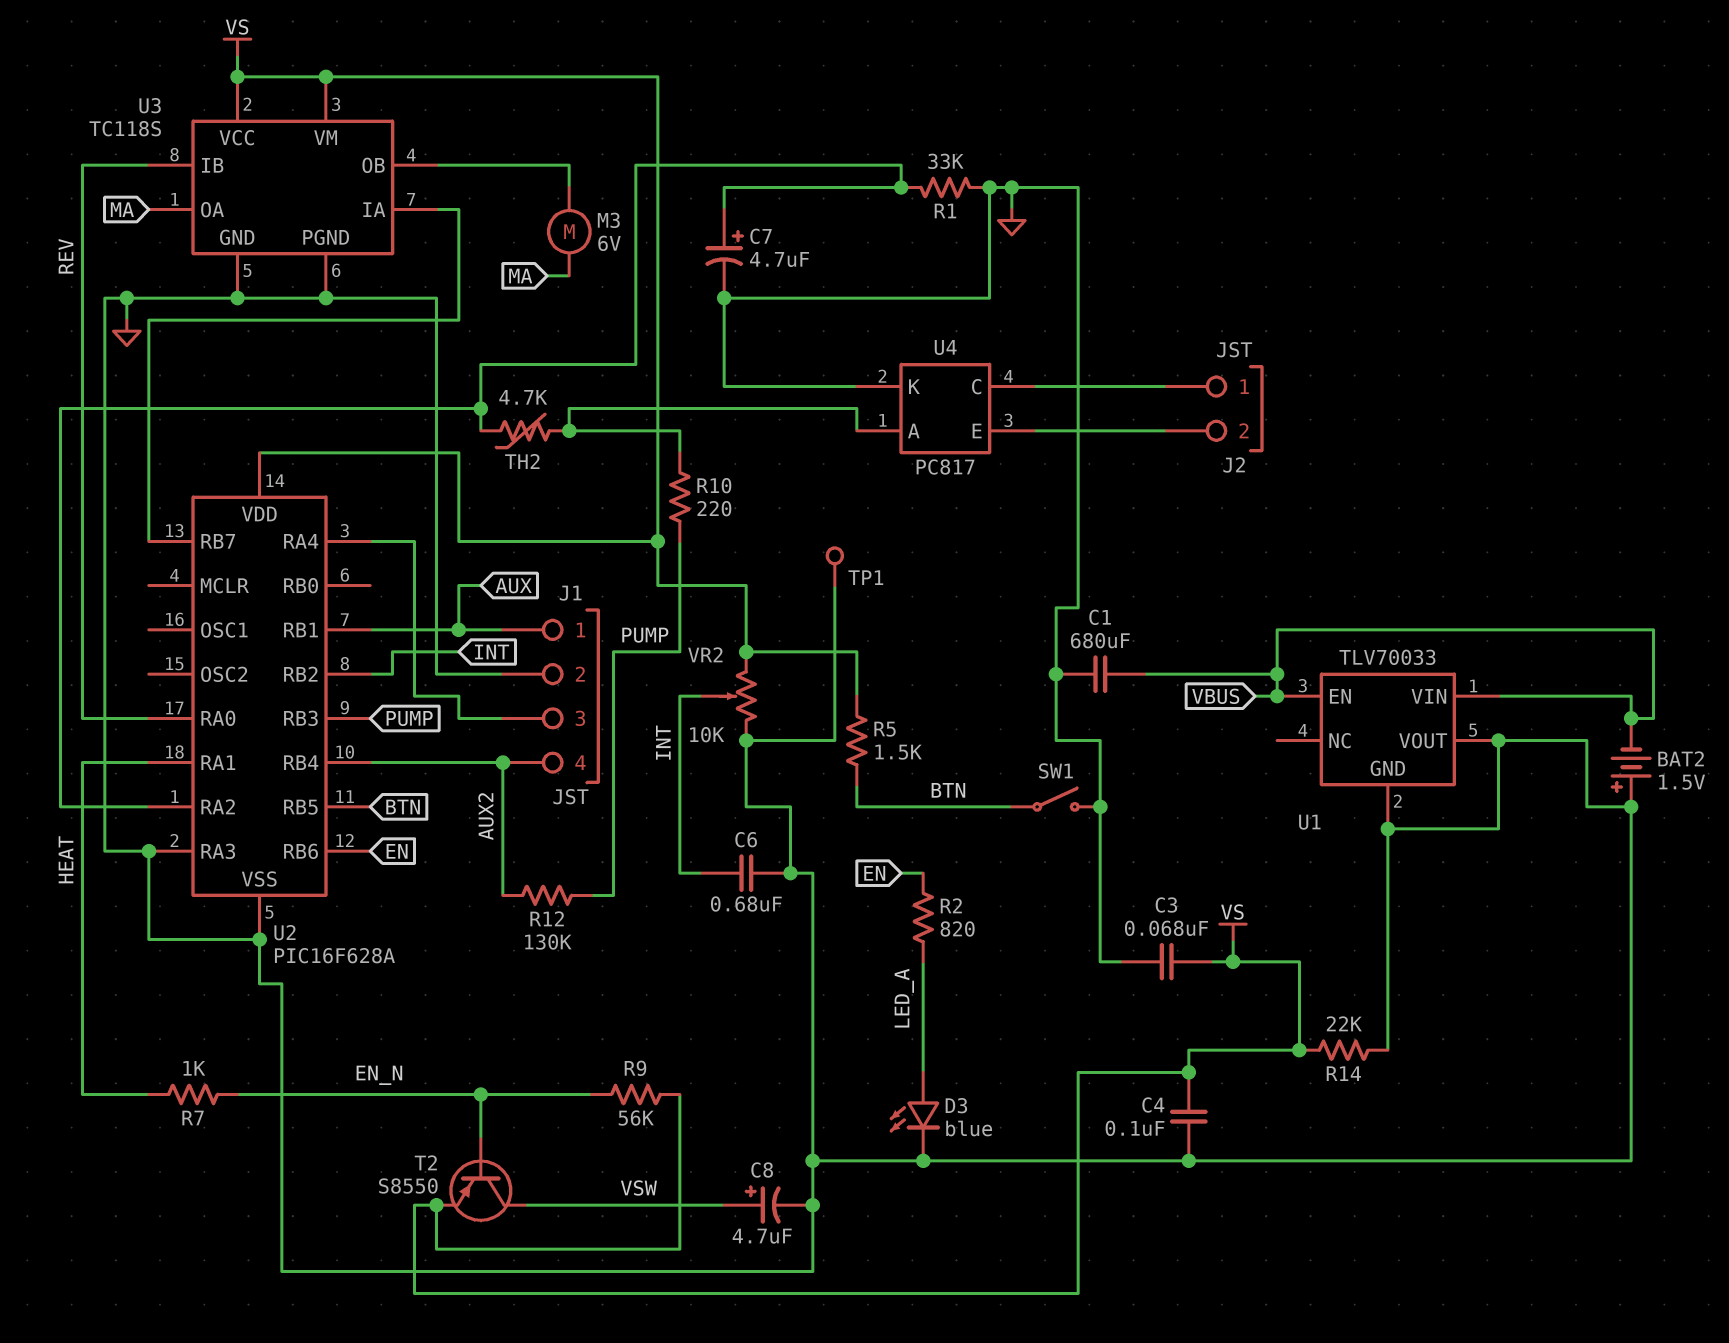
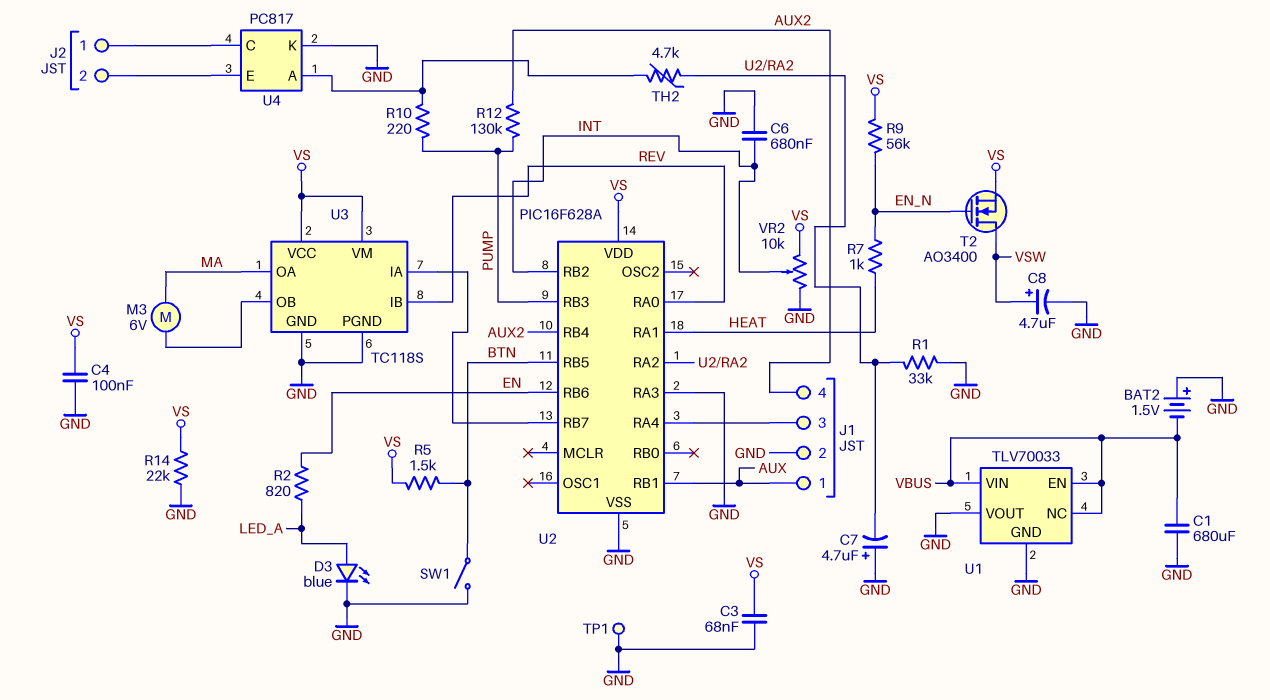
C7: 4.7uF (plus U2/RA2, minus GND) -> 4.7uF (plus GND, minus U2/RA2)
T2: PNP S8550 (B EN_N, C VSW, E VS) -> NMOS AO3400 (G EN_N, D VSW, S VS)
U1 pin NC: none -> VBUS

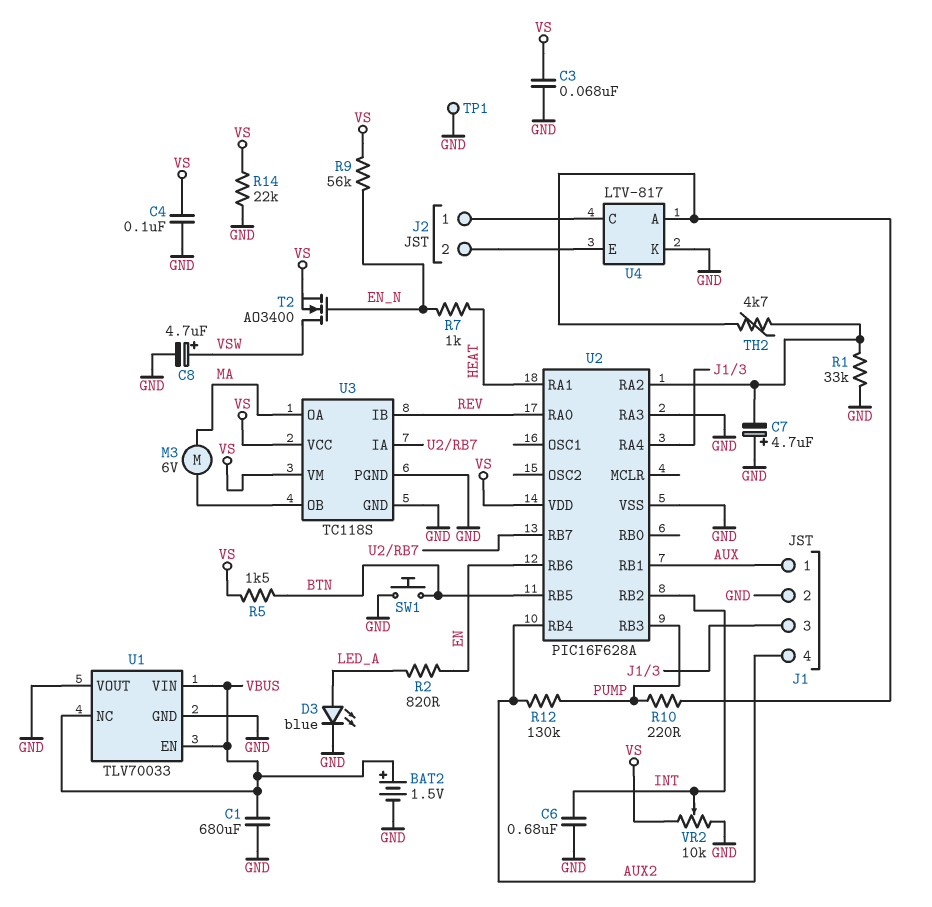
BAT2: 1.5V (plus GND, minus VBUS) -> 1.5V (plus VBUS, minus GND)
SW1: switch (BTN, GND) -> button (BTN, GND)
U4: PC817 -> LTV-817

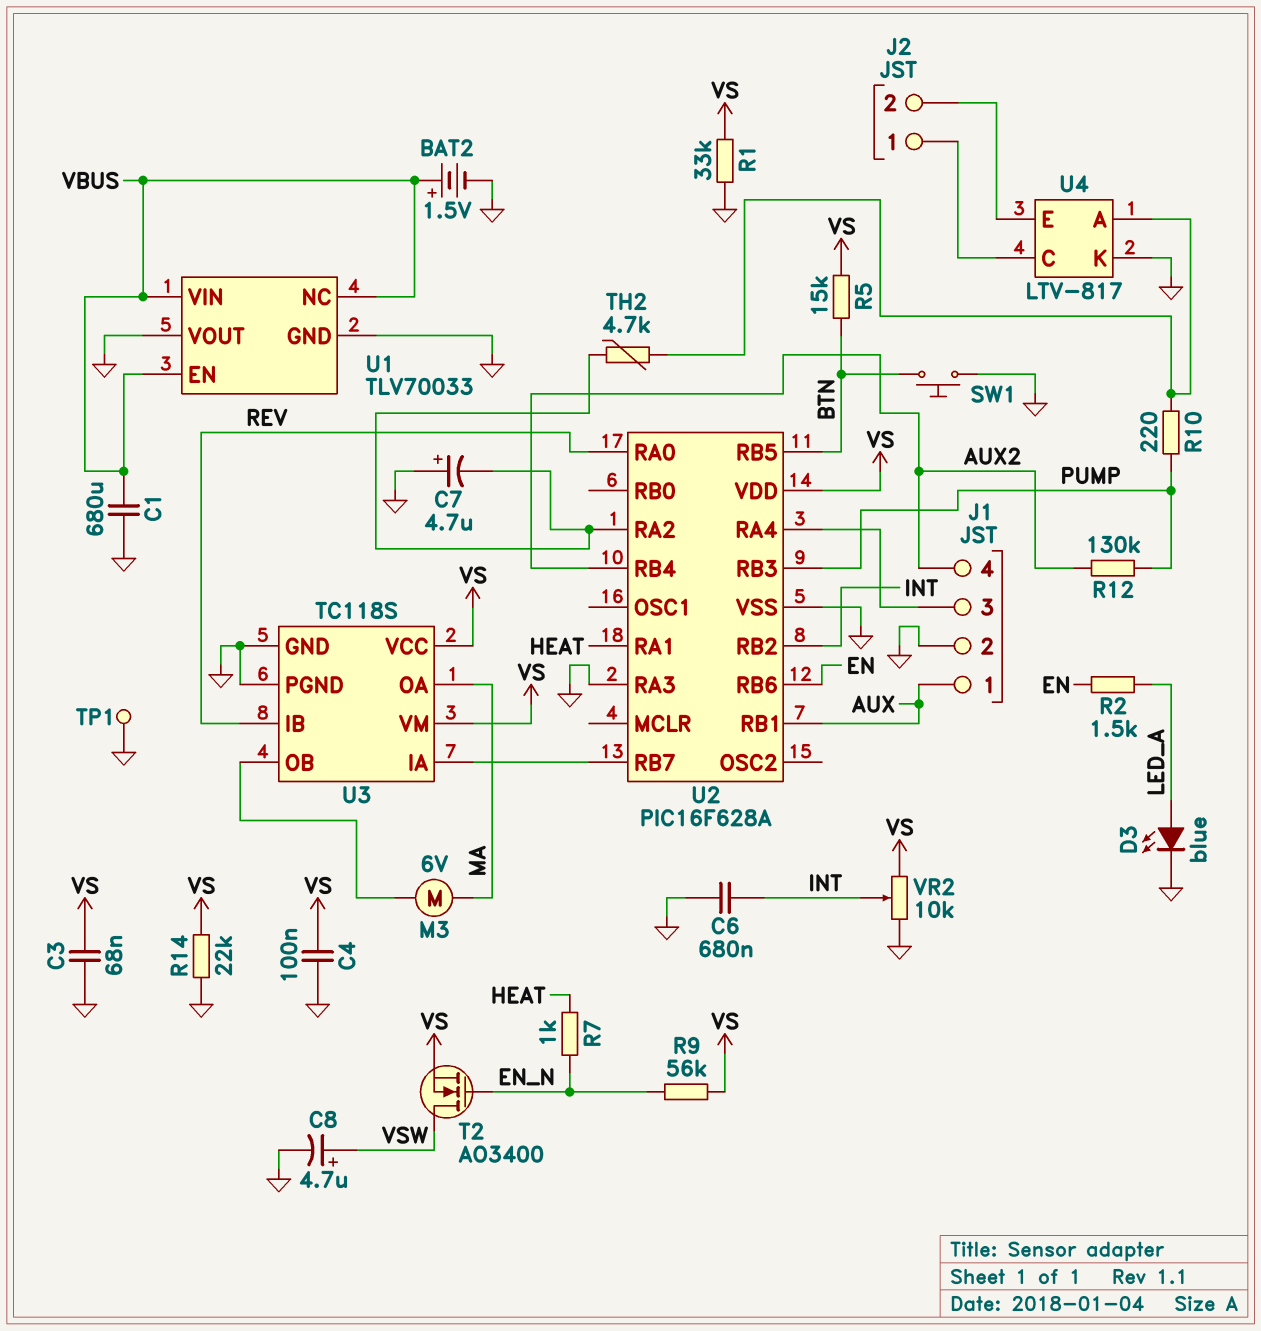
R1: 33k (GND, U2/RA2) -> 33k (GND, VS)
R2: 820 (EN, LED_A) -> 1.5k (EN, LED_A)
R5: 1.5k (BTN, VS) -> 15k (BTN, VS)

